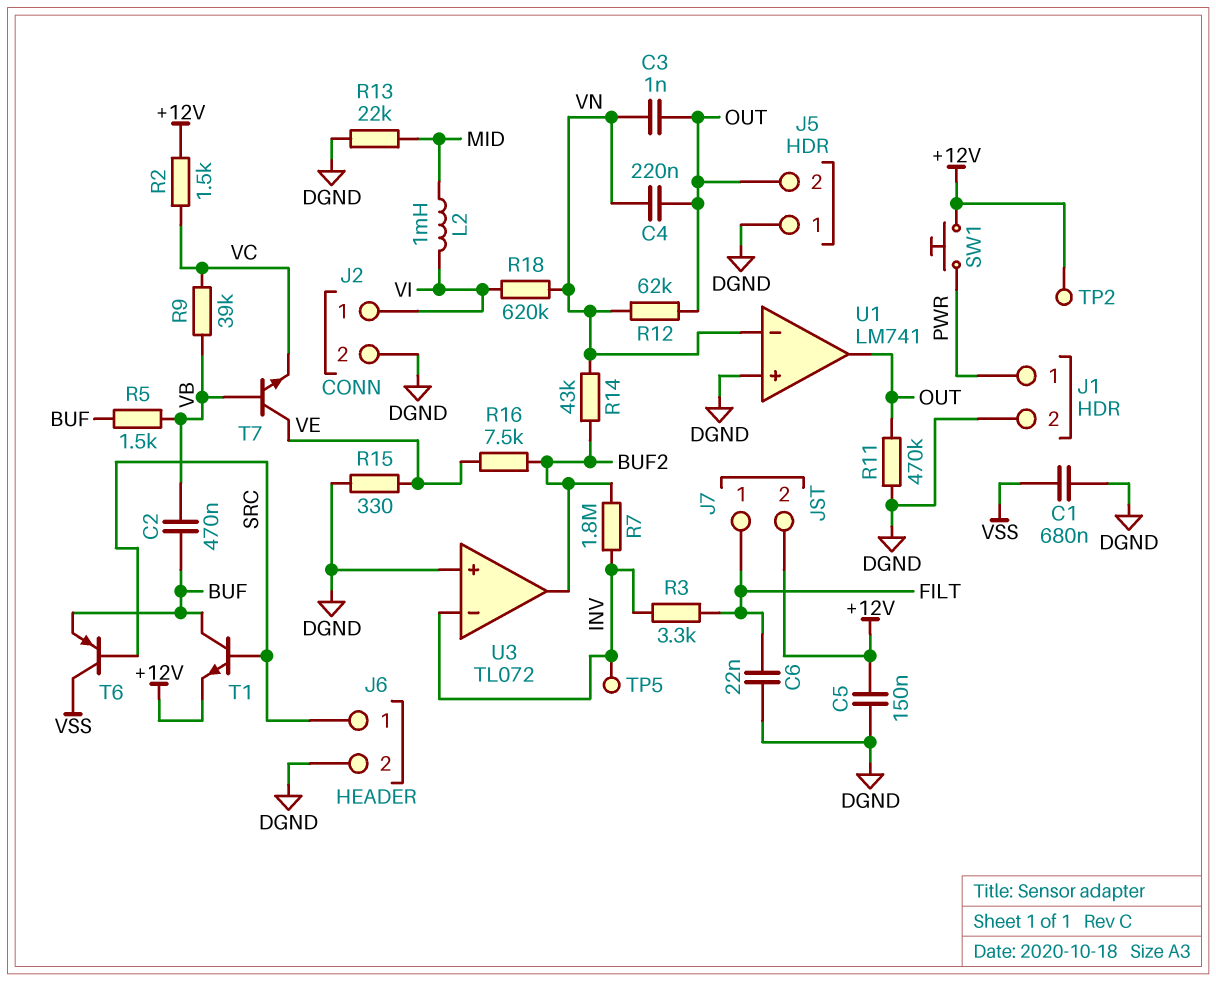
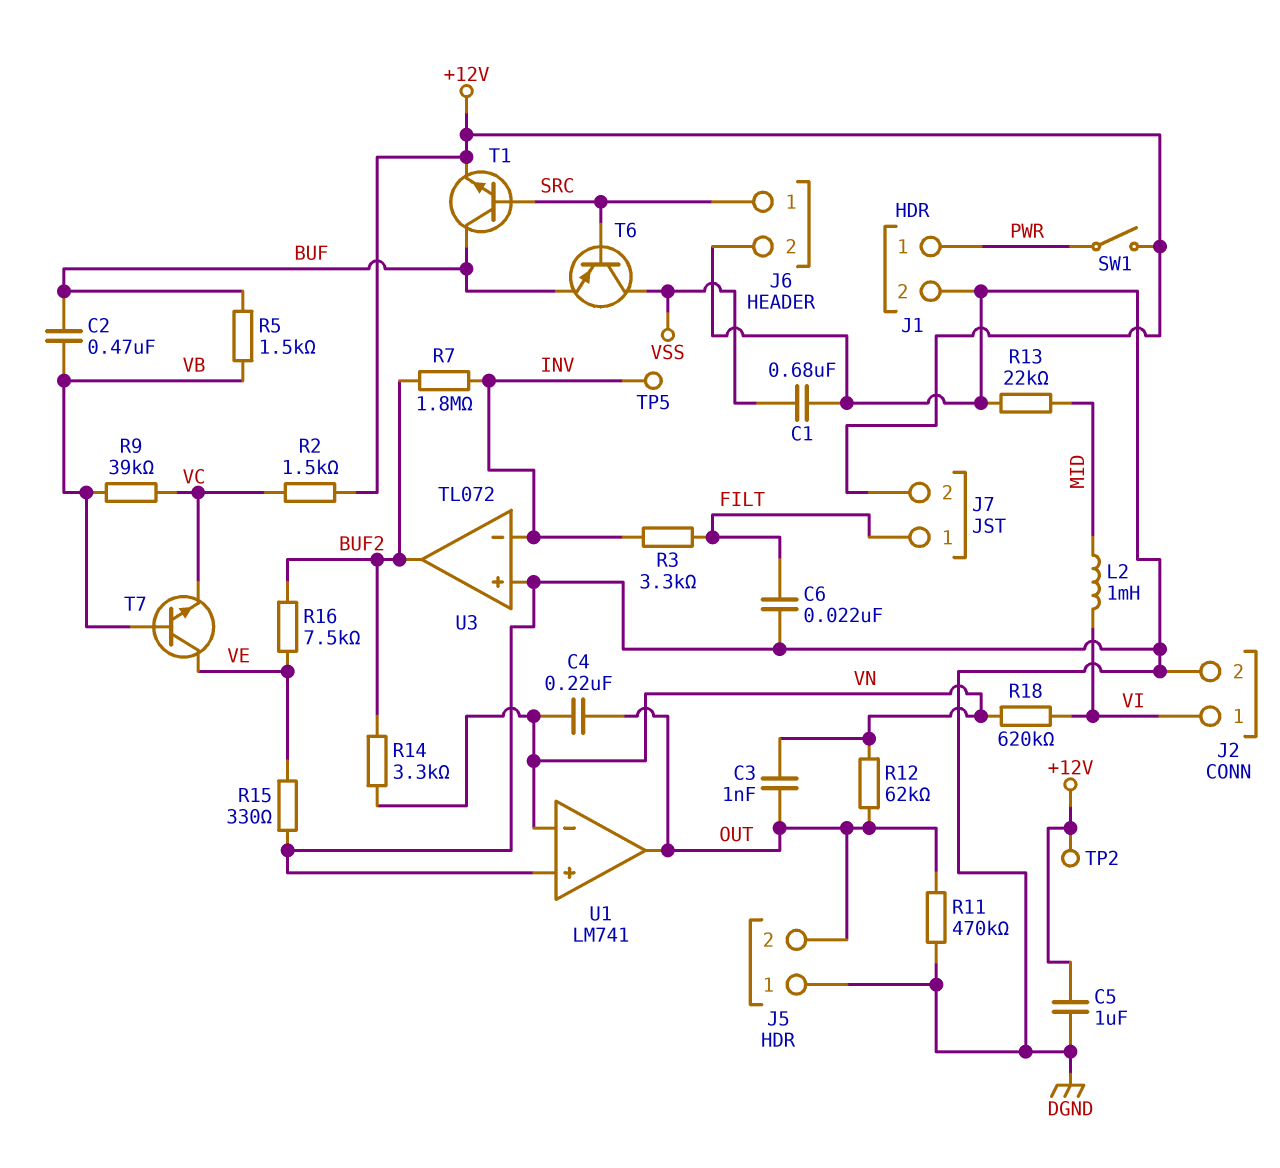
C5: 150nF (+12V, DGND) -> 1uF (+12V, DGND)
R14: 43k (BUF2, VN) -> 3.3k (BUF2, VN)
SW1: button (+12V, PWR) -> switch (+12V, PWR)

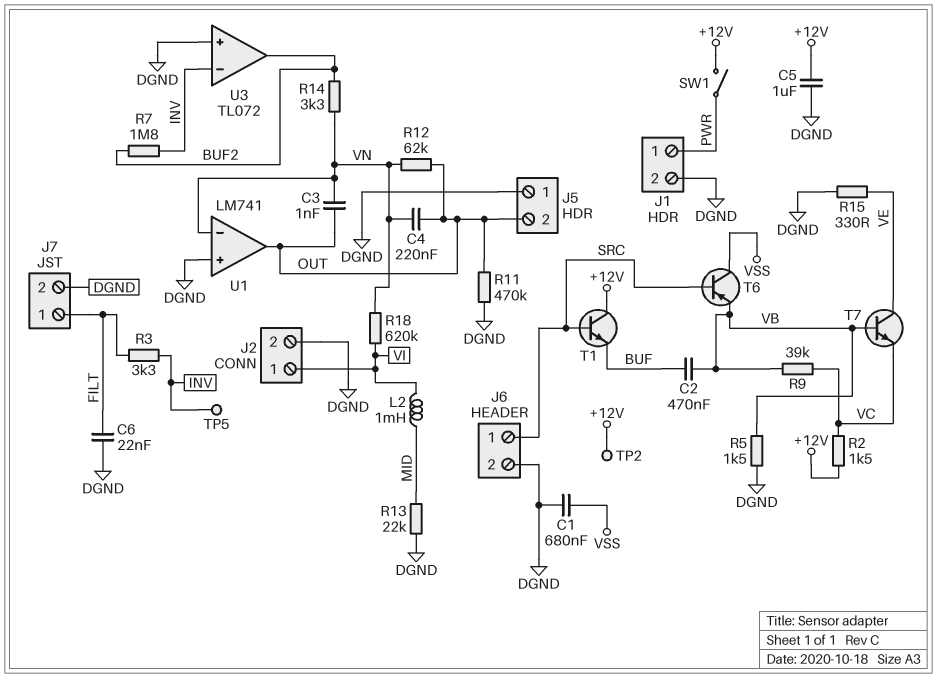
J7 pin 2: +12V -> DGND
R5: 1.5k (BUF, VB) -> 1.5k (DGND, VB)
R16: 7.5k (BUF2, VE) -> none
T1: NPN (B SRC, C BUF, E +12V) -> NPN (B SRC, C +12V, E BUF)
T6: PNP (B SRC, C VSS, E BUF) -> PNP (B SRC, C VSS, E VB)

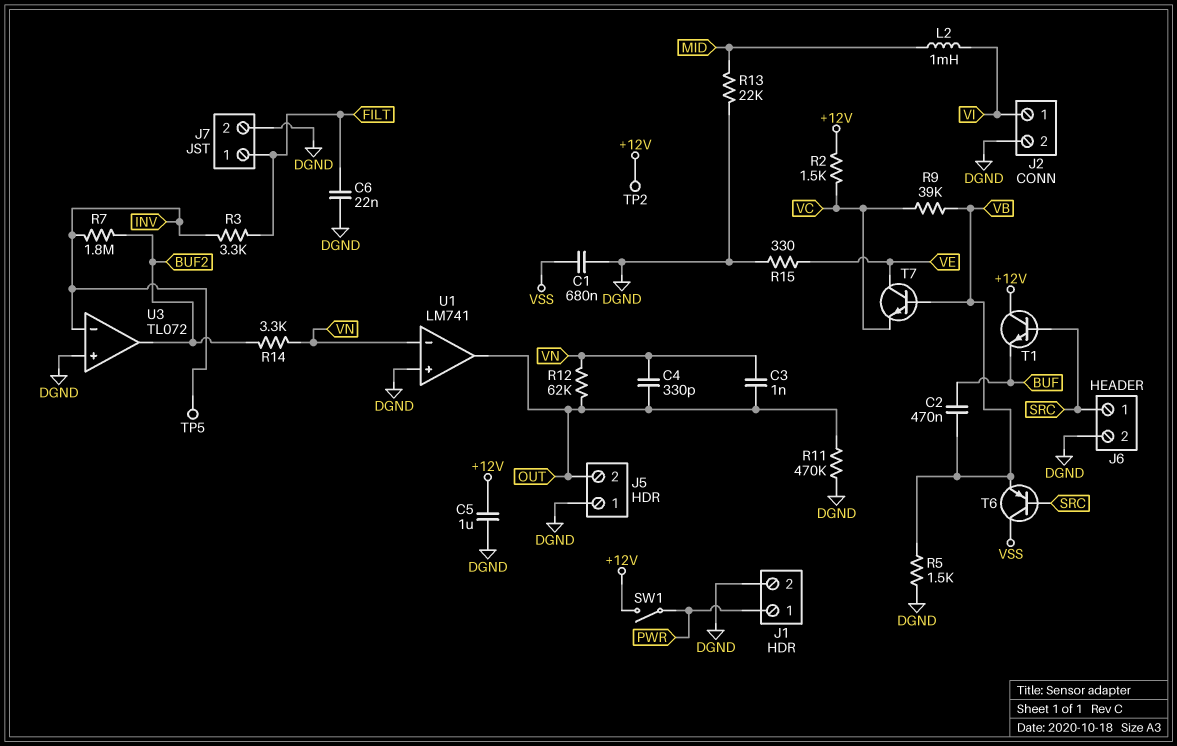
C4: 220nF (OUT, VN) -> 330pF (OUT, VN)
R18: 620k (VI, VN) -> none

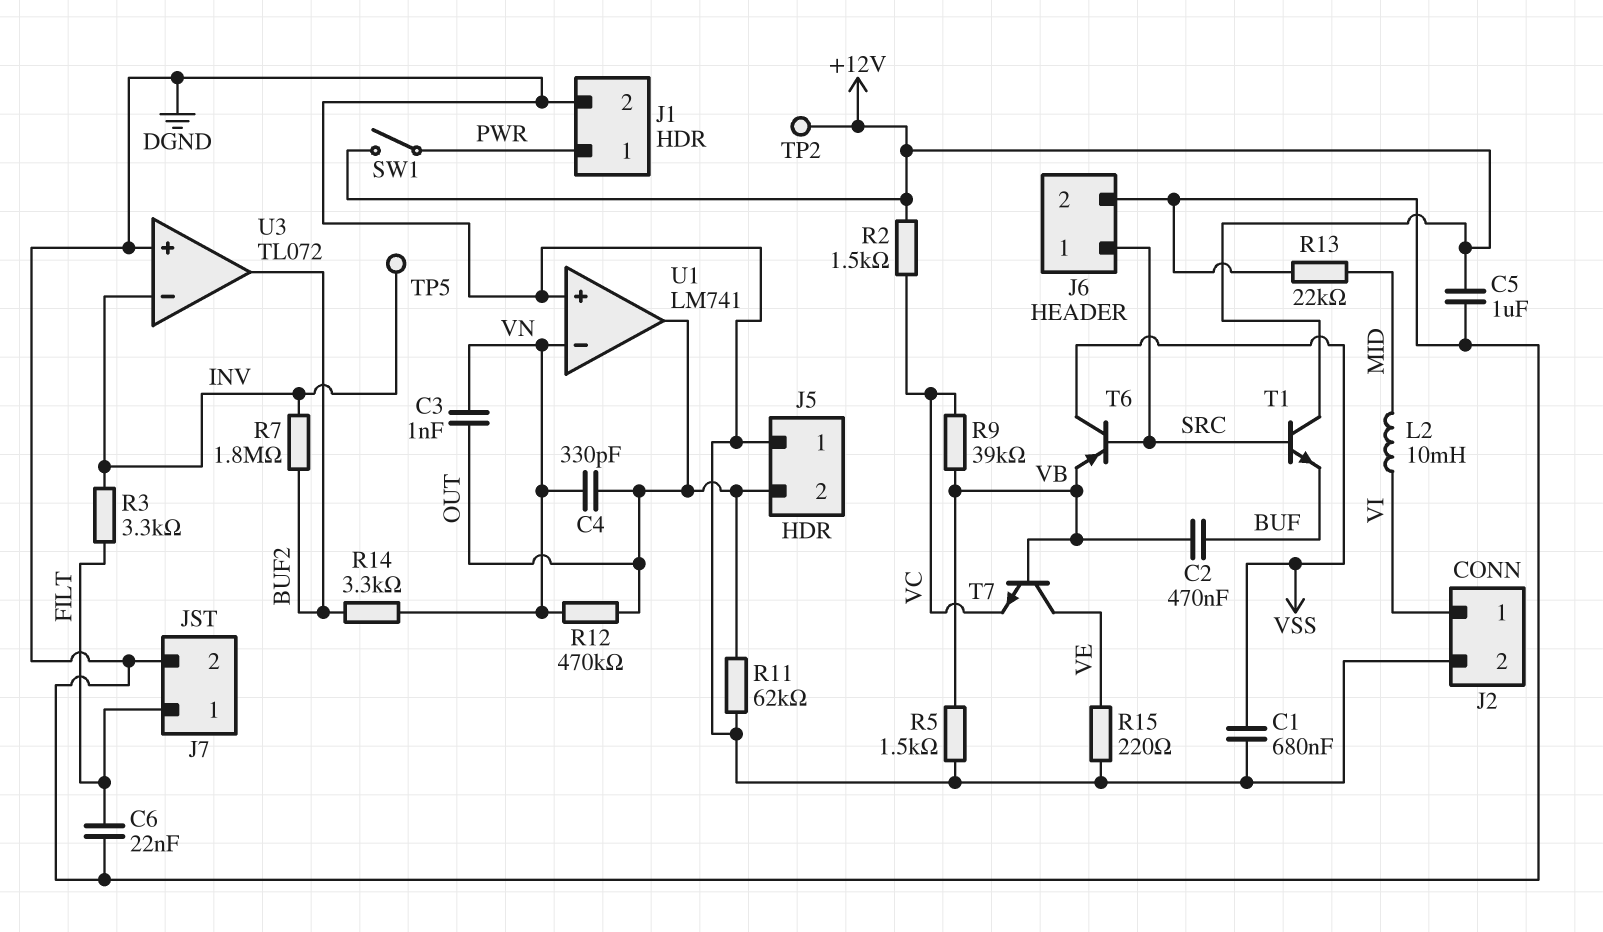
L2: 1mH (MID, VI) -> 10mH (MID, VI)
R11: 470k (DGND, OUT) -> 62k (DGND, OUT)
R12: 62k (OUT, VN) -> 470k (OUT, VN)
R15: 330 (DGND, VE) -> 220 (DGND, VE)

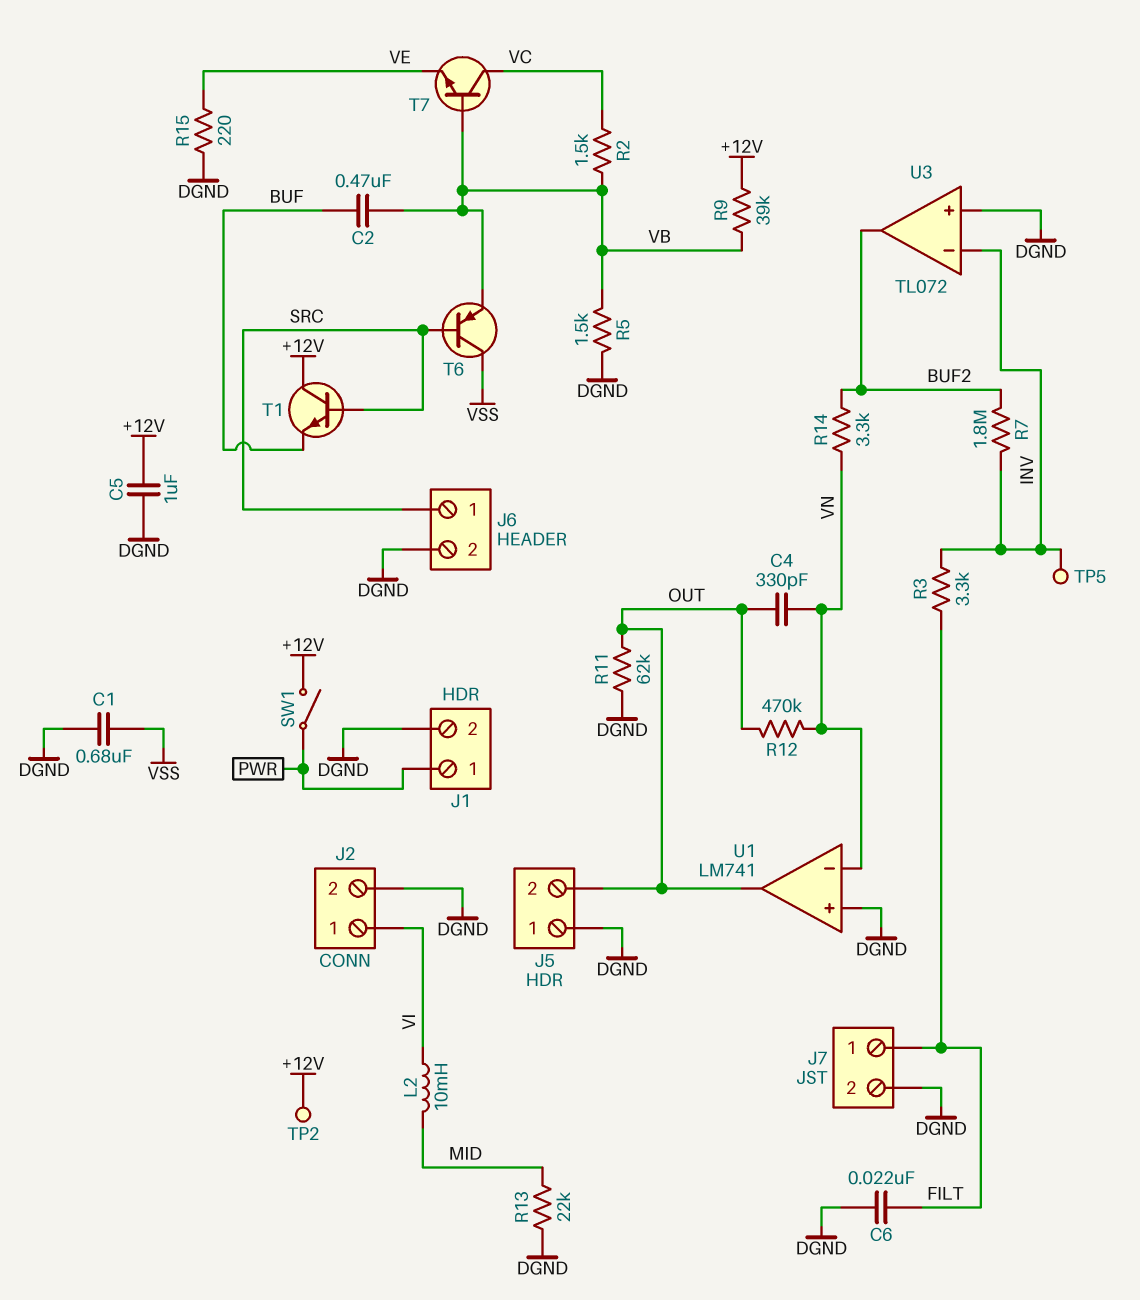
C3: 1nF (OUT, VN) -> none
R2: 1.5k (+12V, VC) -> 1.5k (VB, VC)
R9: 39k (VB, VC) -> 39k (+12V, VB)
T7: NPN (B VB, C VE, E VC) -> NPN (B VB, C VC, E VE)

